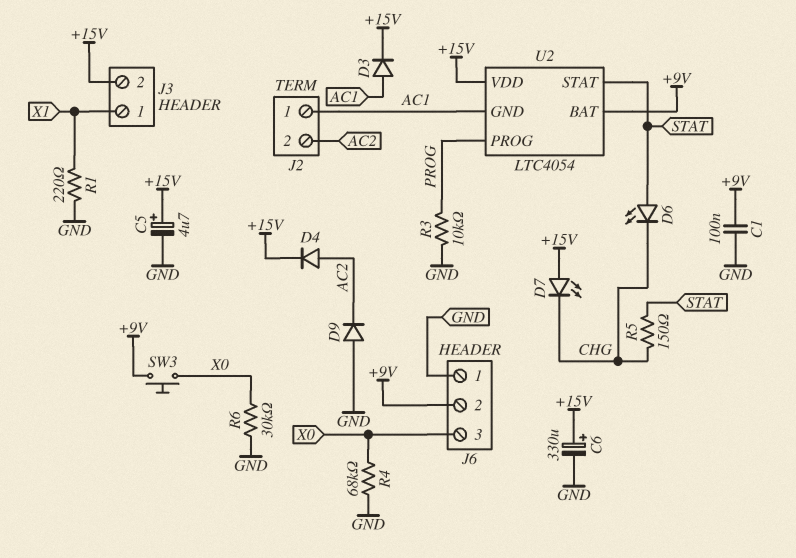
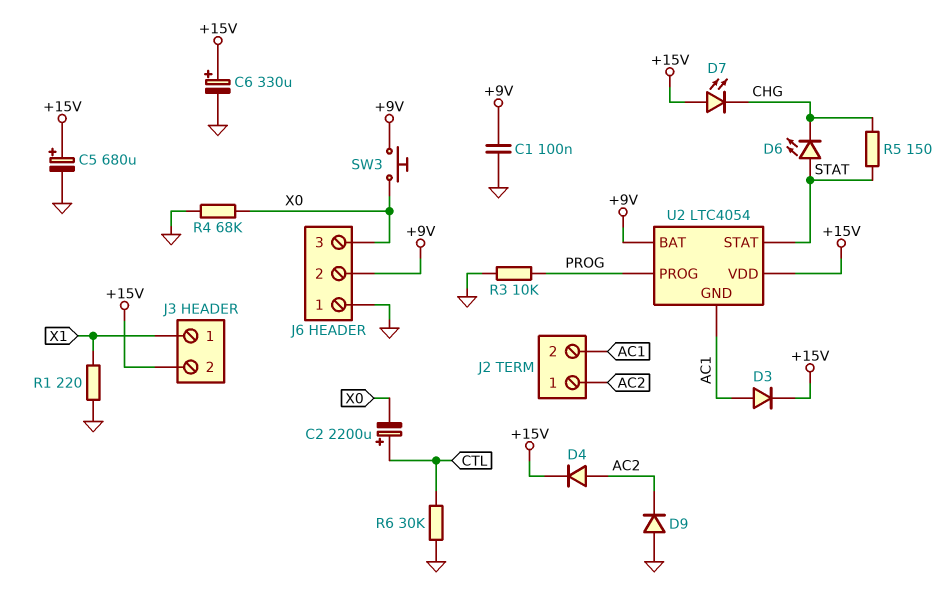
C2: none -> 2200uF (plus CTL, minus X0)
C5: 4.7uF (plus +15V, minus GND) -> 680uF (plus +15V, minus GND)
J2 pin 1: AC1 -> AC2
J2 pin 2: AC2 -> AC1
R6: 30k (GND, X0) -> 30k (CTL, GND)

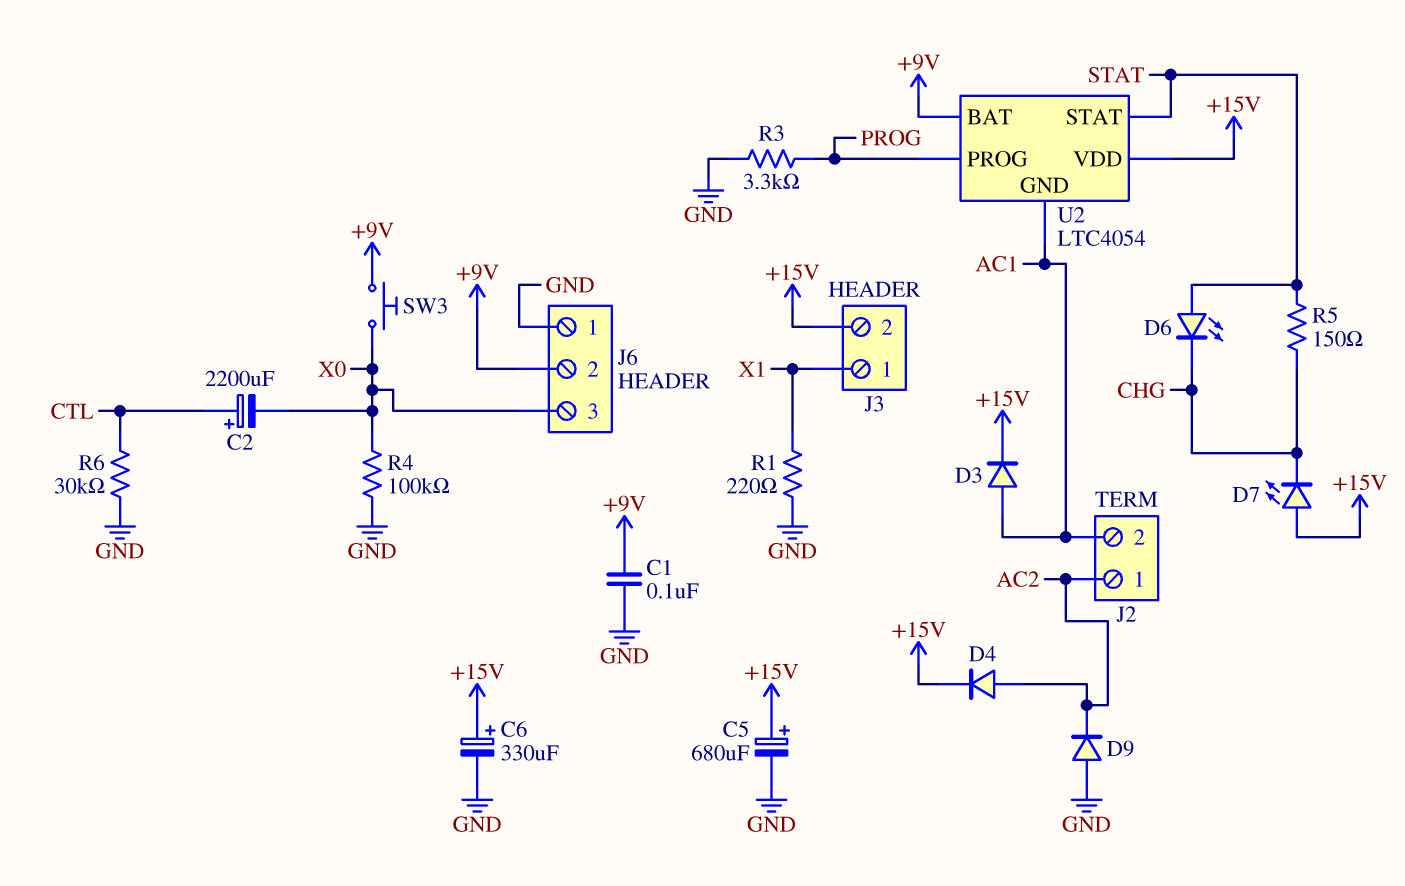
R3: 10k (GND, PROG) -> 3.3k (GND, PROG)
R4: 68k (GND, X0) -> 100k (GND, X0)

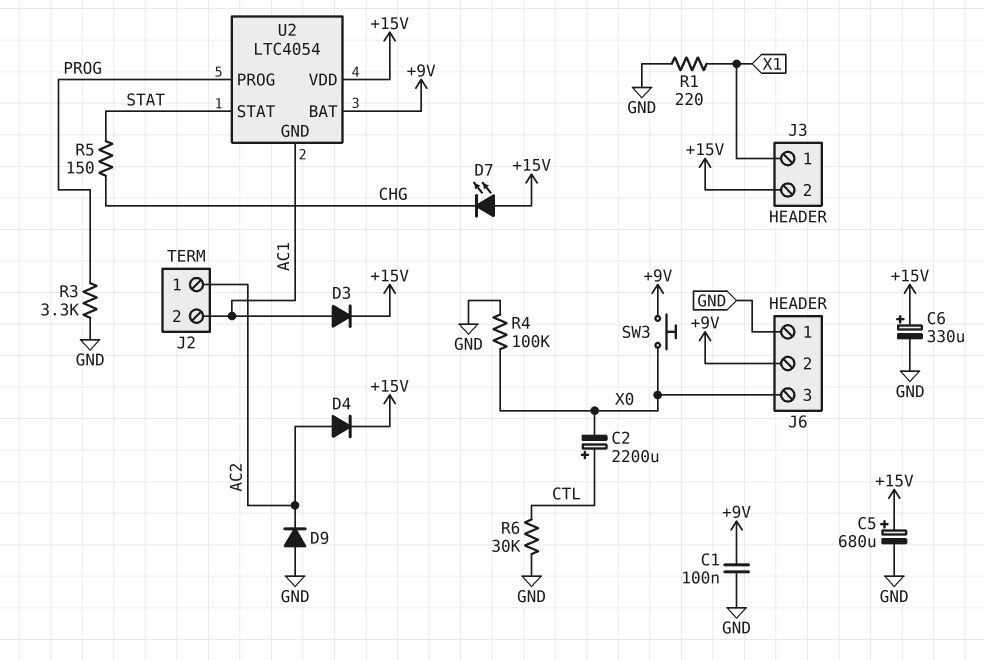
D6: LED (A STAT, K CHG) -> none

